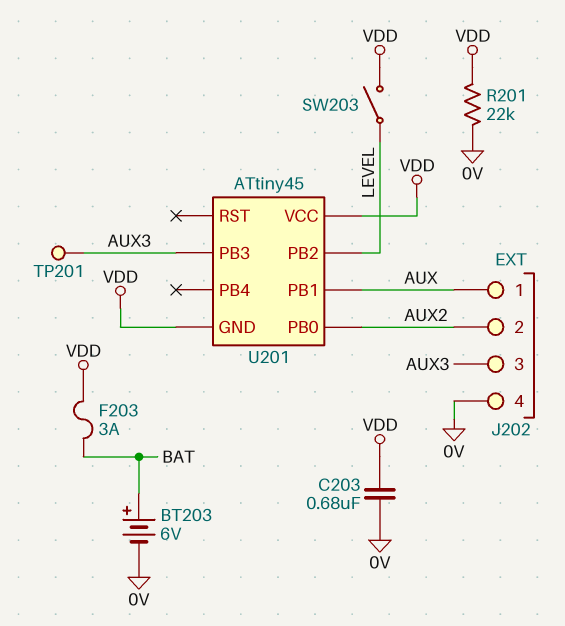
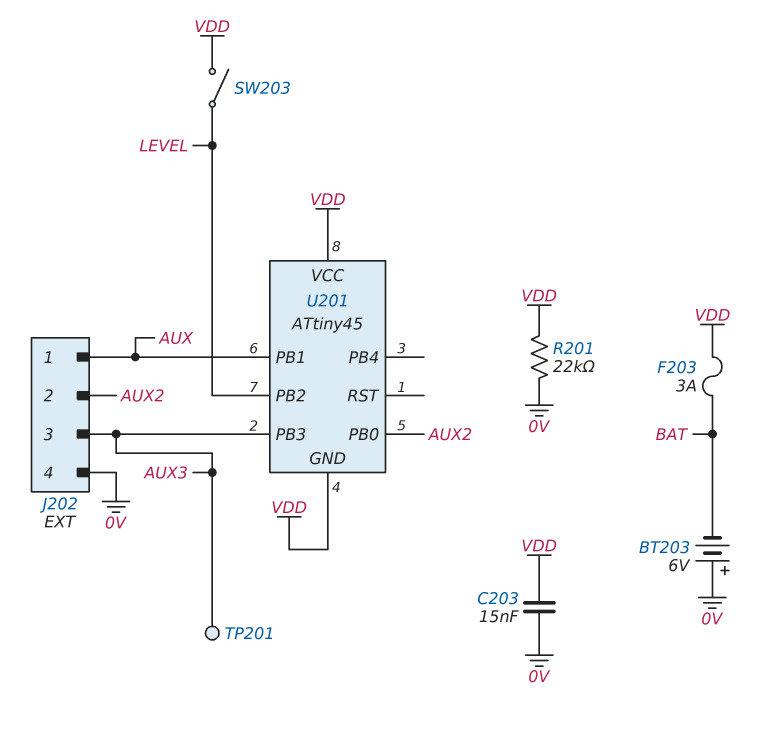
BT203: 6V (plus BAT, minus 0V) -> 6V (plus 0V, minus BAT)
C203: 680nF (0V, VDD) -> 15nF (0V, VDD)

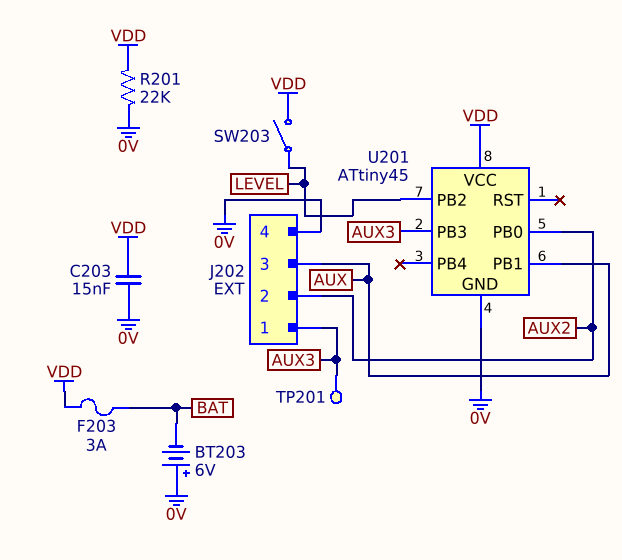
J202 pin 1: AUX -> AUX3
J202 pin 3: AUX3 -> AUX
U201 pin GND: VDD -> 0V

